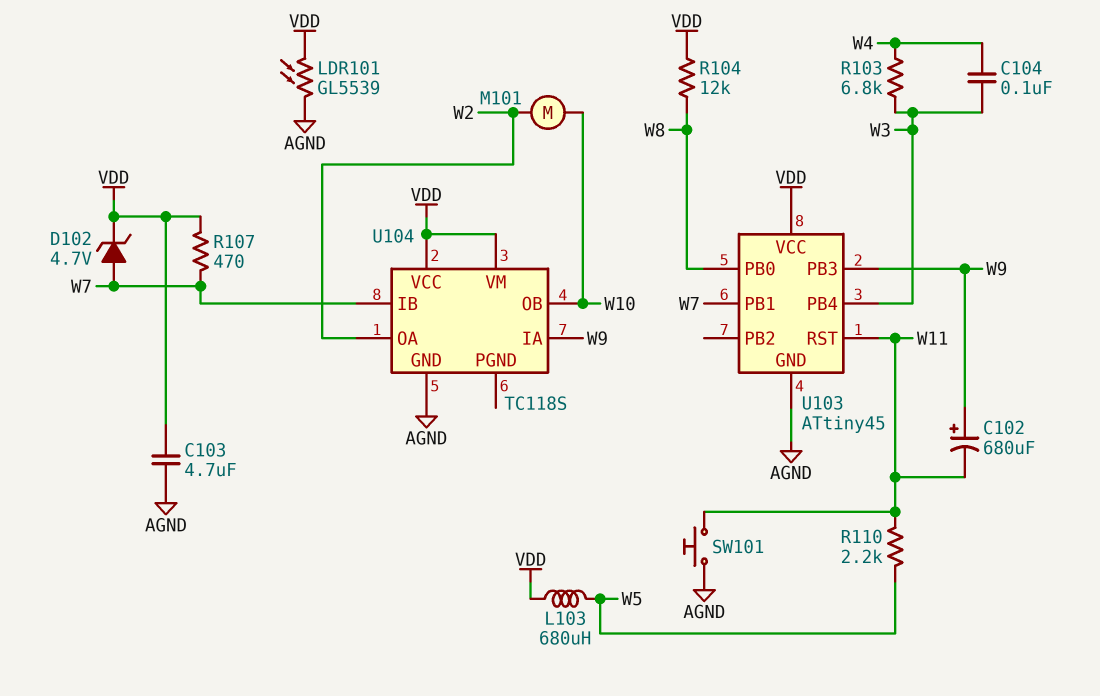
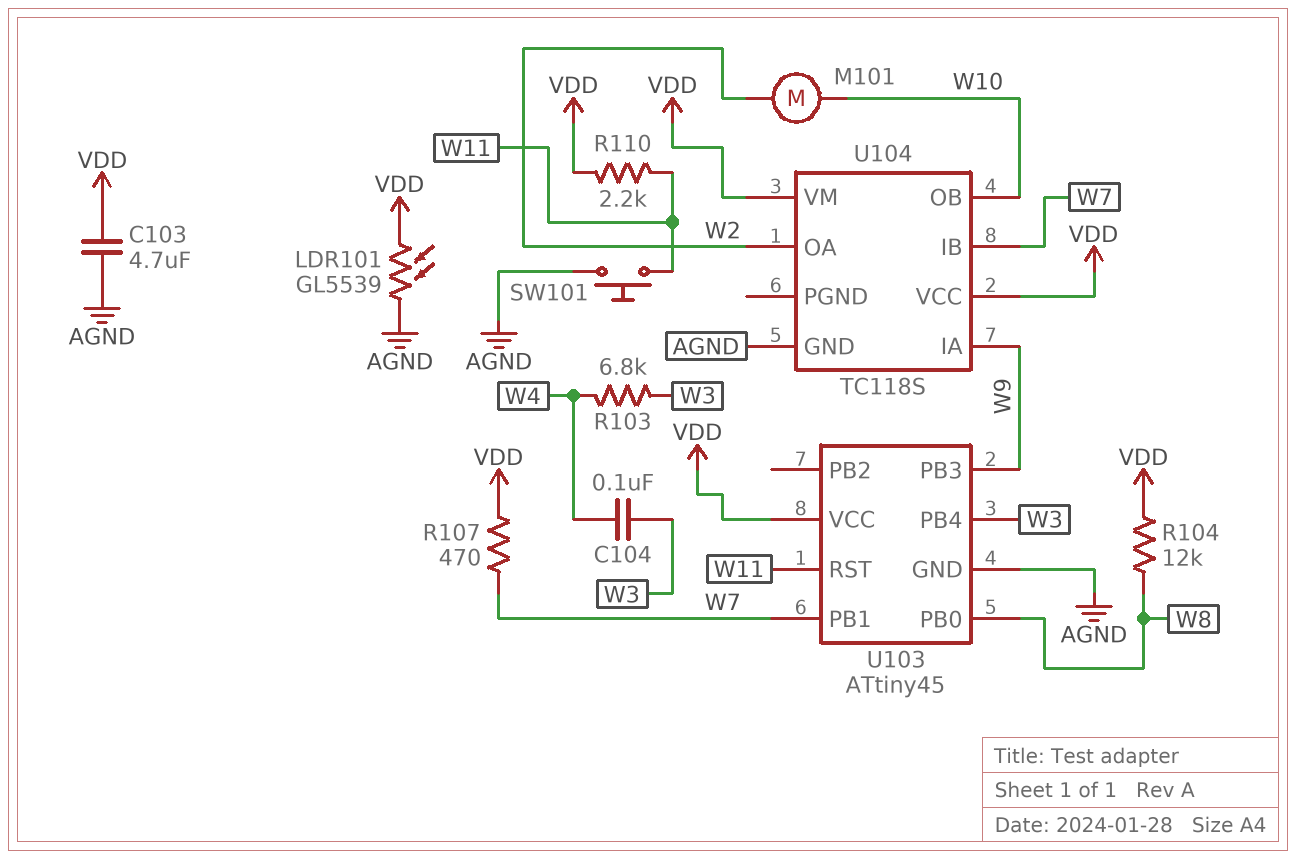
C102: 680uF (plus W9, minus W11) -> none
D102: zener 4.7V (A W7, K VDD) -> none
L103: 680uH (VDD, W5) -> none
R110: 2.2k (W5, W11) -> 2.2k (VDD, W11)

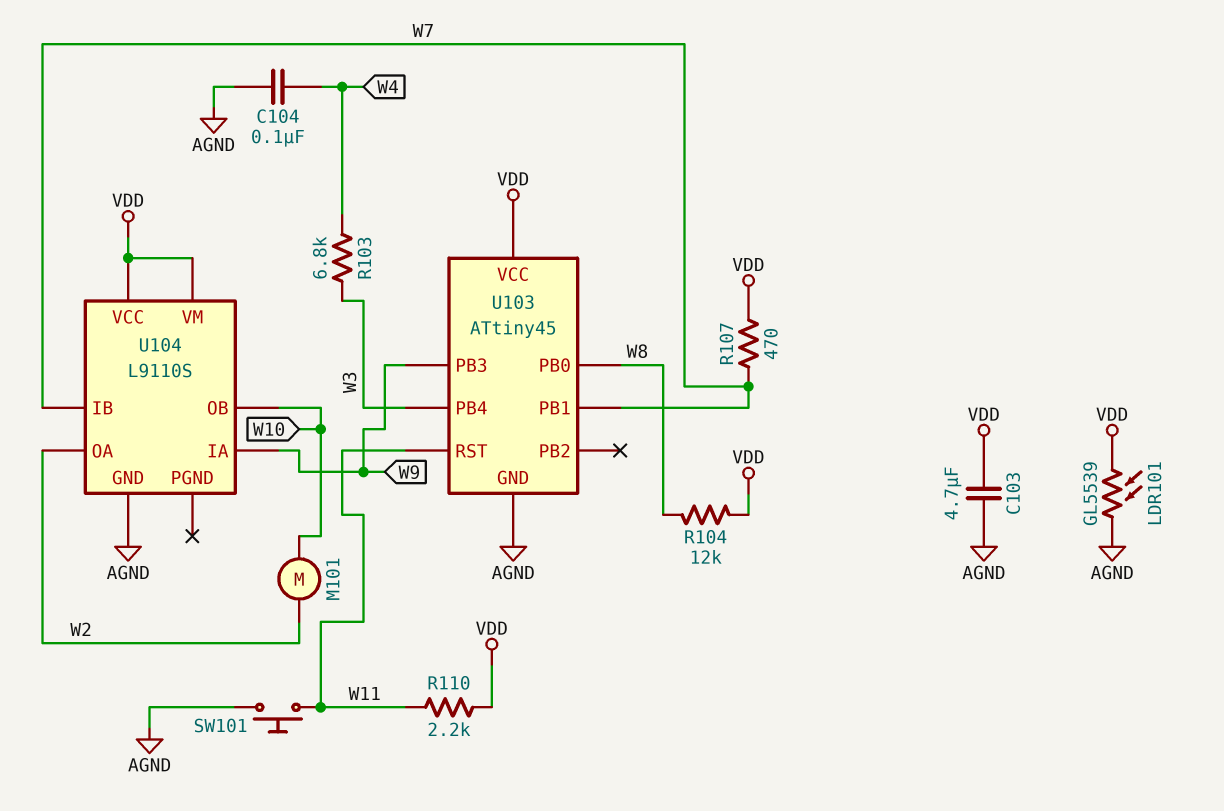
C104: 100nF (W3, W4) -> 100nF (AGND, W4)
U104: TC118S -> L9110S

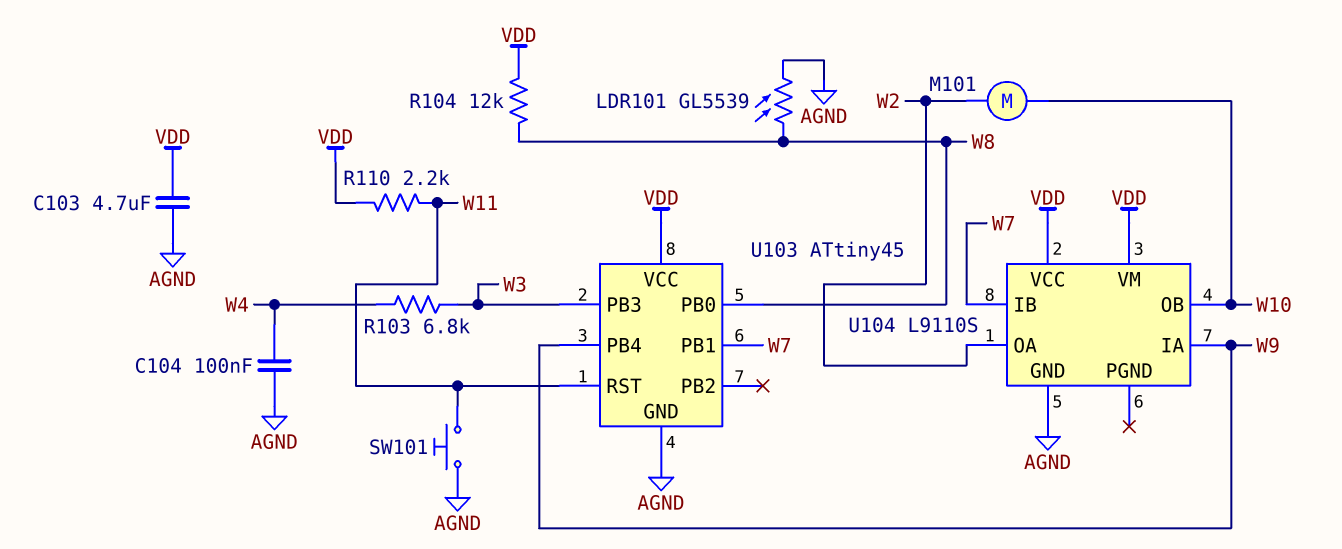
LDR101: GL5539 (AGND, VDD) -> GL5539 (AGND, W8)
R107: 470 (VDD, W7) -> none
U103 pin PB3: W9 -> W3
U103 pin PB4: W3 -> W9

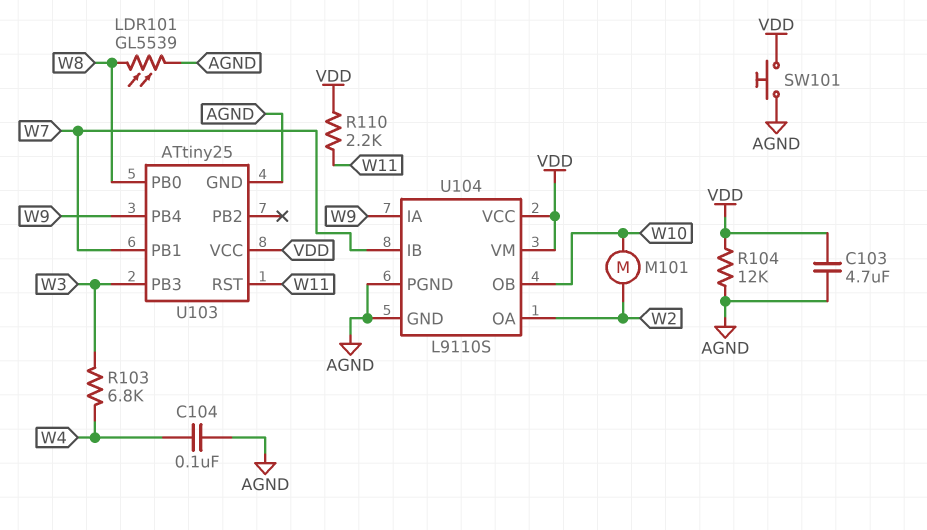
R104: 12k (VDD, W8) -> 12k (AGND, VDD)
SW101: button (AGND, W11) -> button (AGND, VDD)
U103: ATtiny45 -> ATtiny25
U104 pin PGND: none -> AGND

